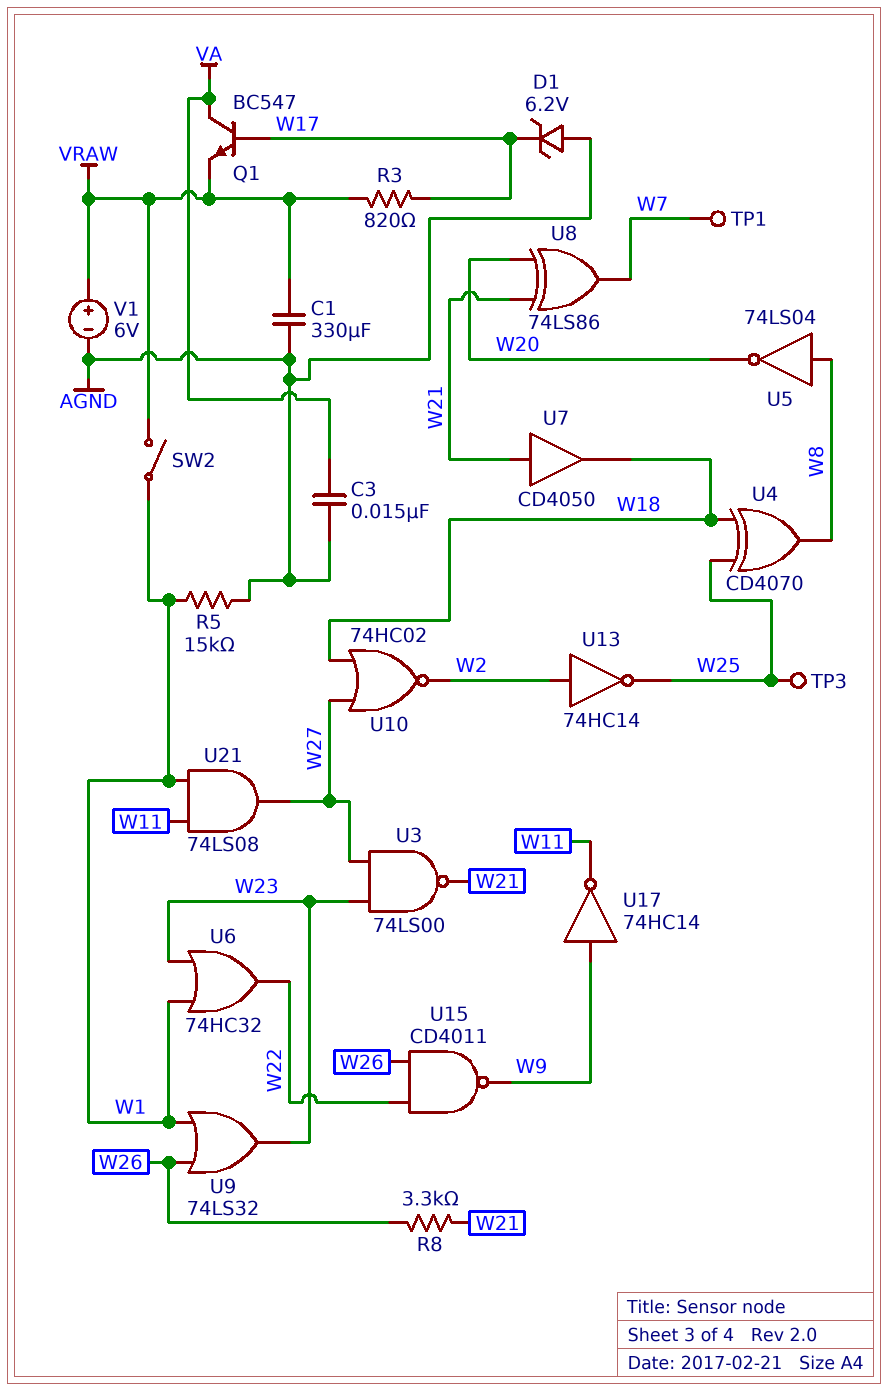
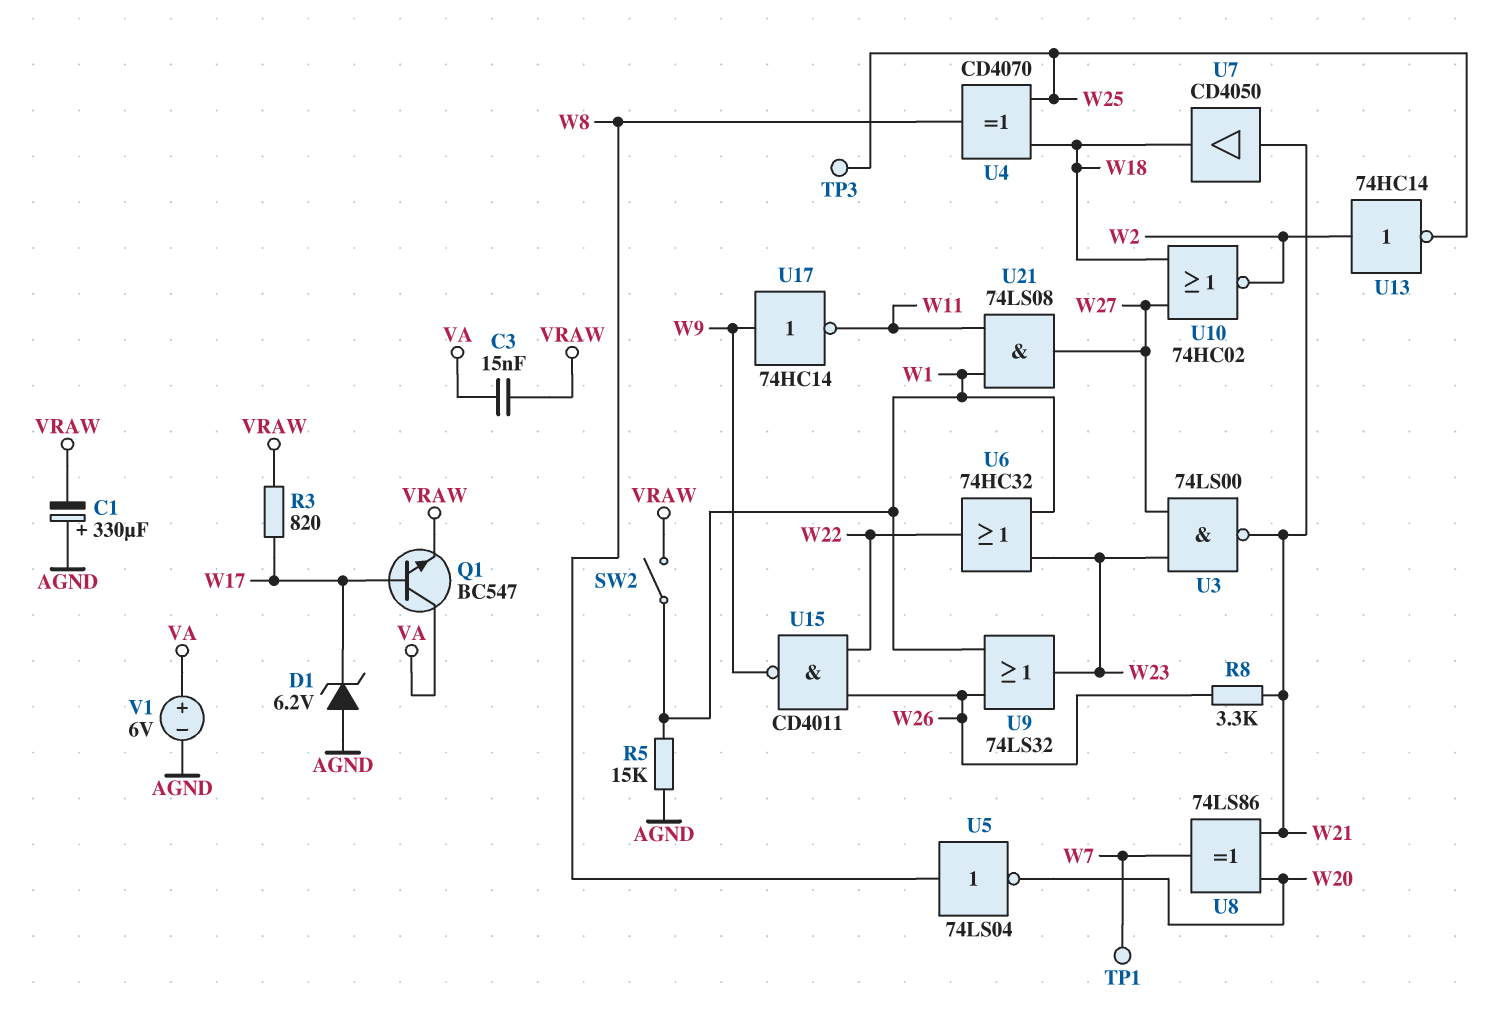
C1: 330uF (AGND, VRAW) -> 330uF (plus AGND, minus VRAW)
C3: 15nF (AGND, VA) -> 15nF (VA, VRAW)
V1: 6V (plus VRAW, minus AGND) -> 6V (plus VA, minus AGND)

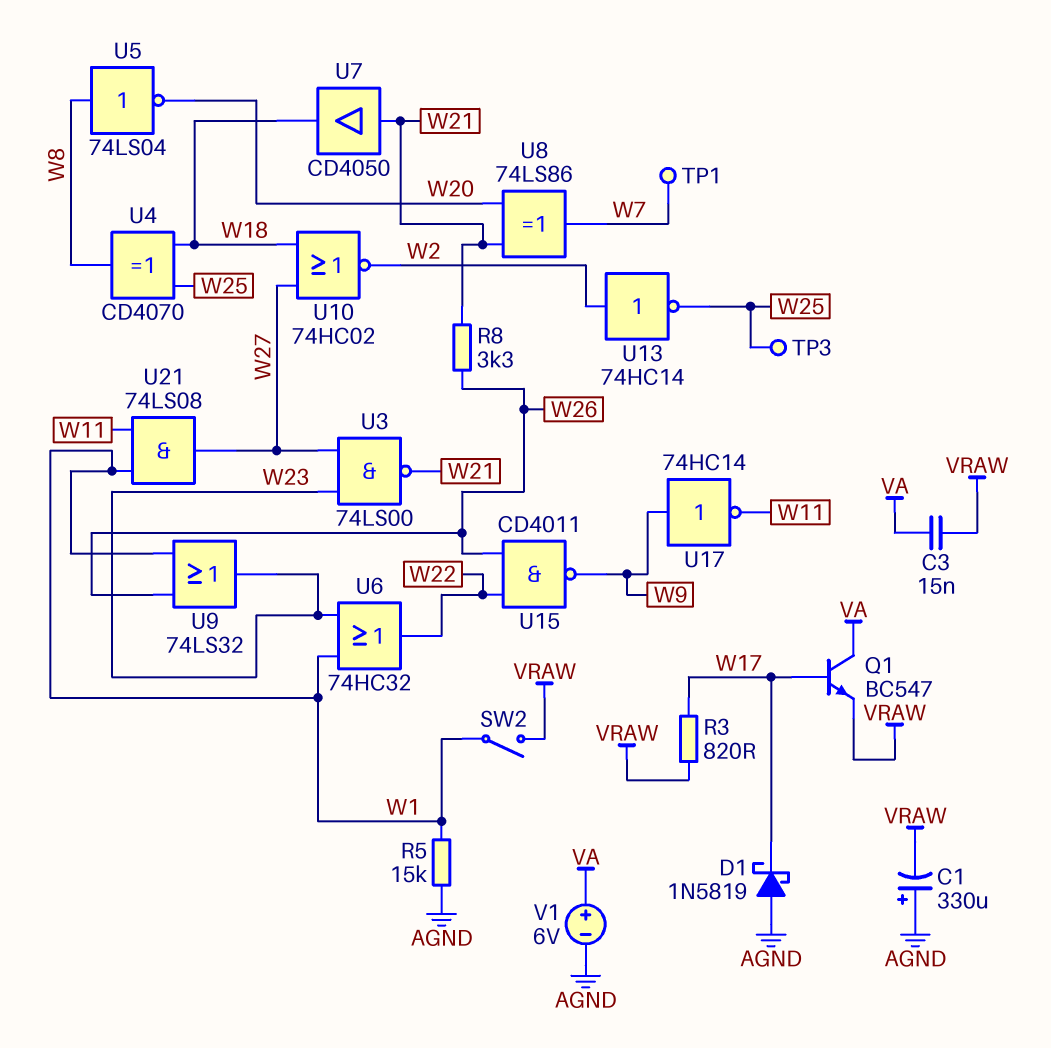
D1: zener 6.2V (A AGND, K W17) -> schottky 1N5819 (A AGND, K W17)

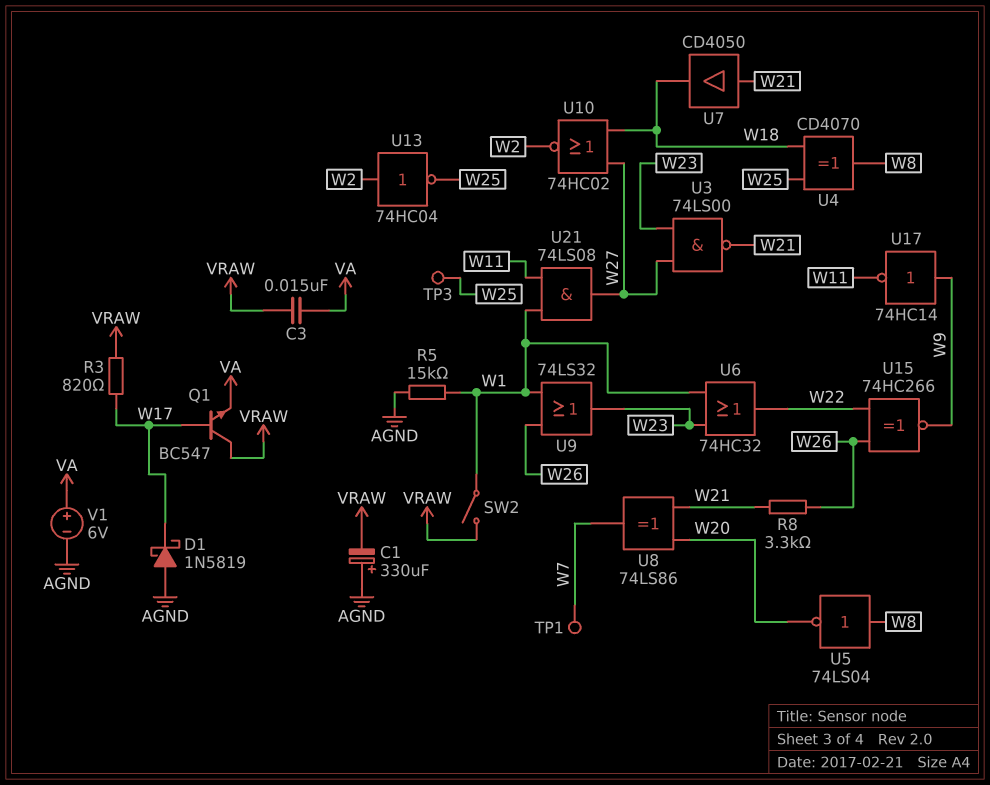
Q1: NPN BC547 (B W17, C VA, E VRAW) -> NPN BC547 (B W17, C VRAW, E VA)
U13: NOT 74HC14 (in W2, out W25) -> NOT 74HC04 (in W2, out W25)
U15: NAND CD4011 (in W22, in W26, out W9) -> XNOR 74HC266 (in W22, in W26, out W9)

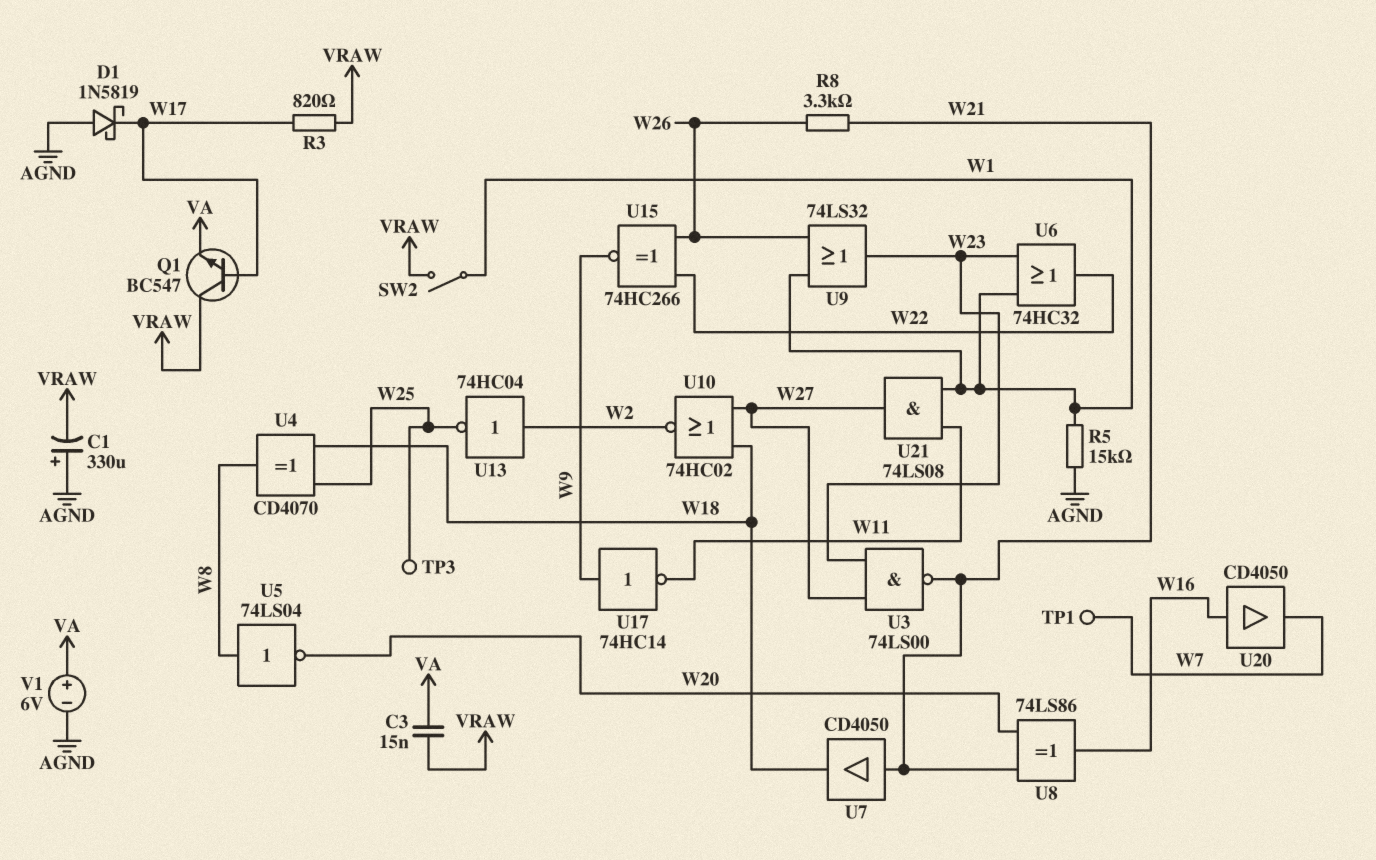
U8: XOR 74LS86 (in W20, in W21, out W7) -> XOR 74LS86 (in W20, in W21, out W16)
U20: none -> buffer CD4050 (in W16, out W7)

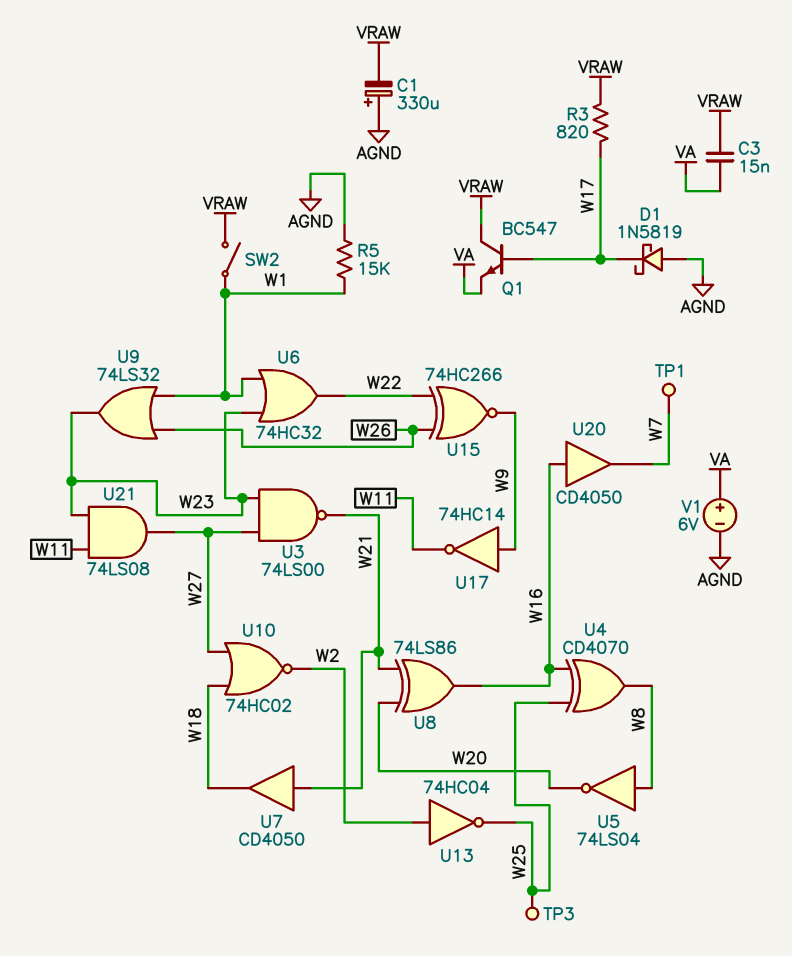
R8: 3.3k (W21, W26) -> none
U4: XOR CD4070 (in W18, in W25, out W8) -> XOR CD4070 (in W16, in W25, out W8)
U21: AND 74LS08 (in W1, in W11, out W27) -> AND 74LS08 (in W11, in W23, out W27)

